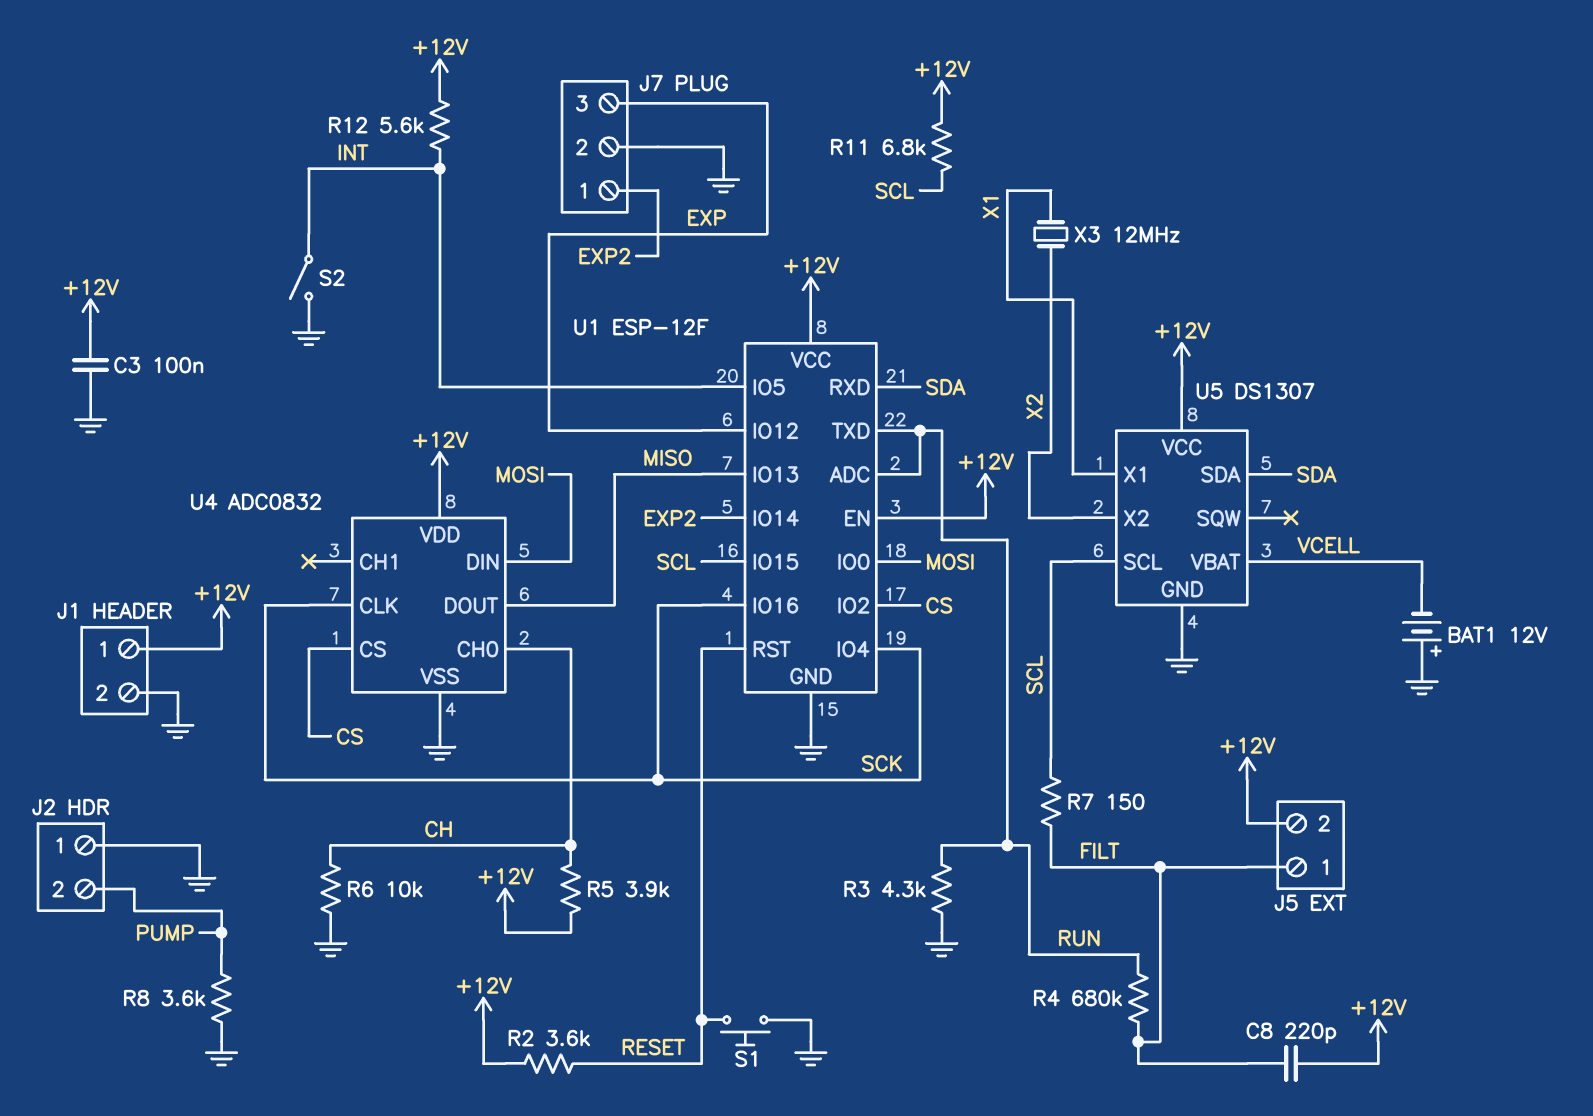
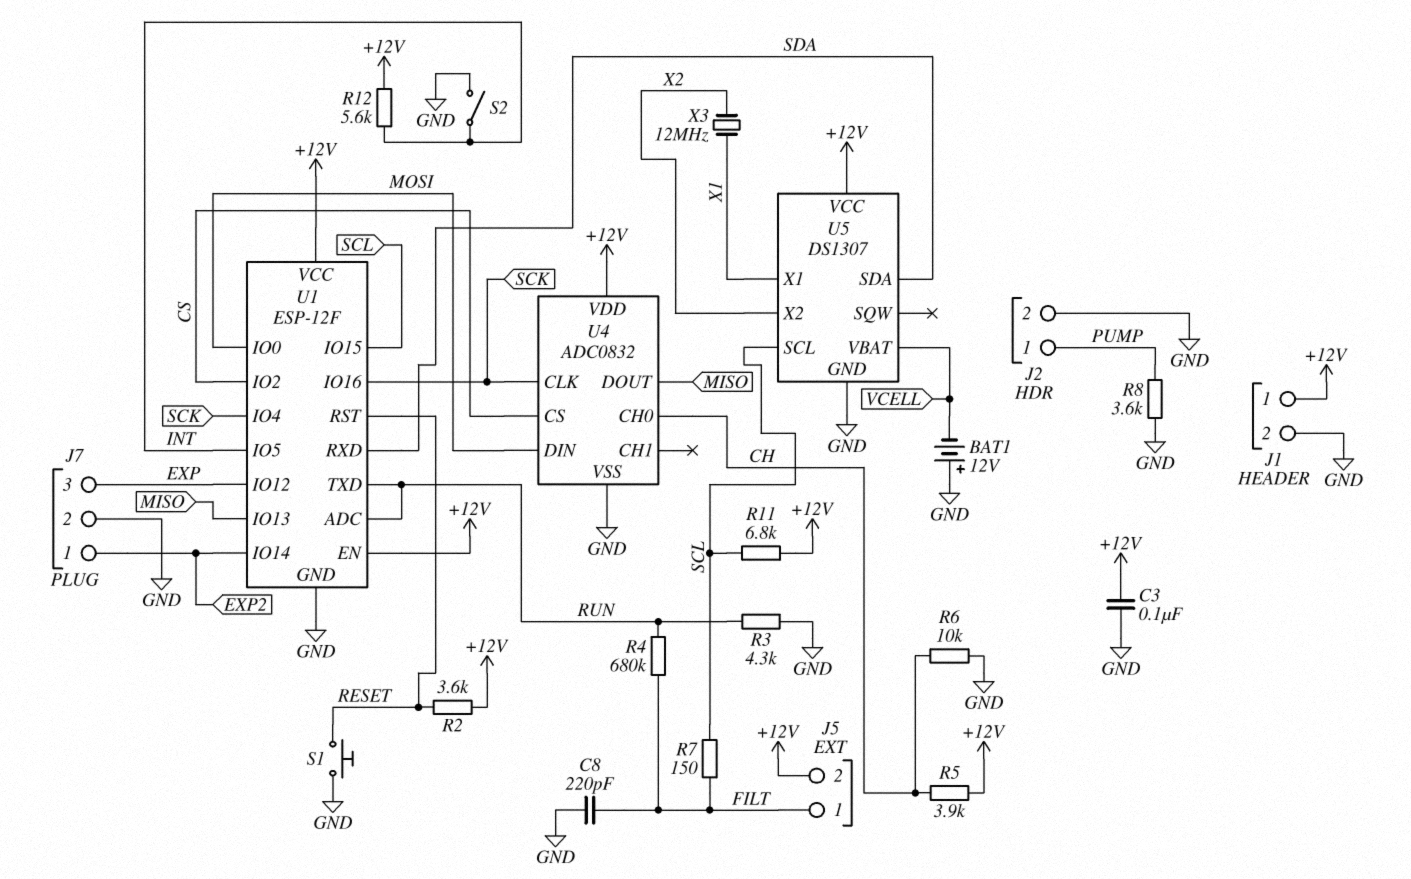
C8: 220pF (+12V, FILT) -> 220pF (FILT, GND)
J2 pin 1: GND -> PUMP
J2 pin 2: PUMP -> GND

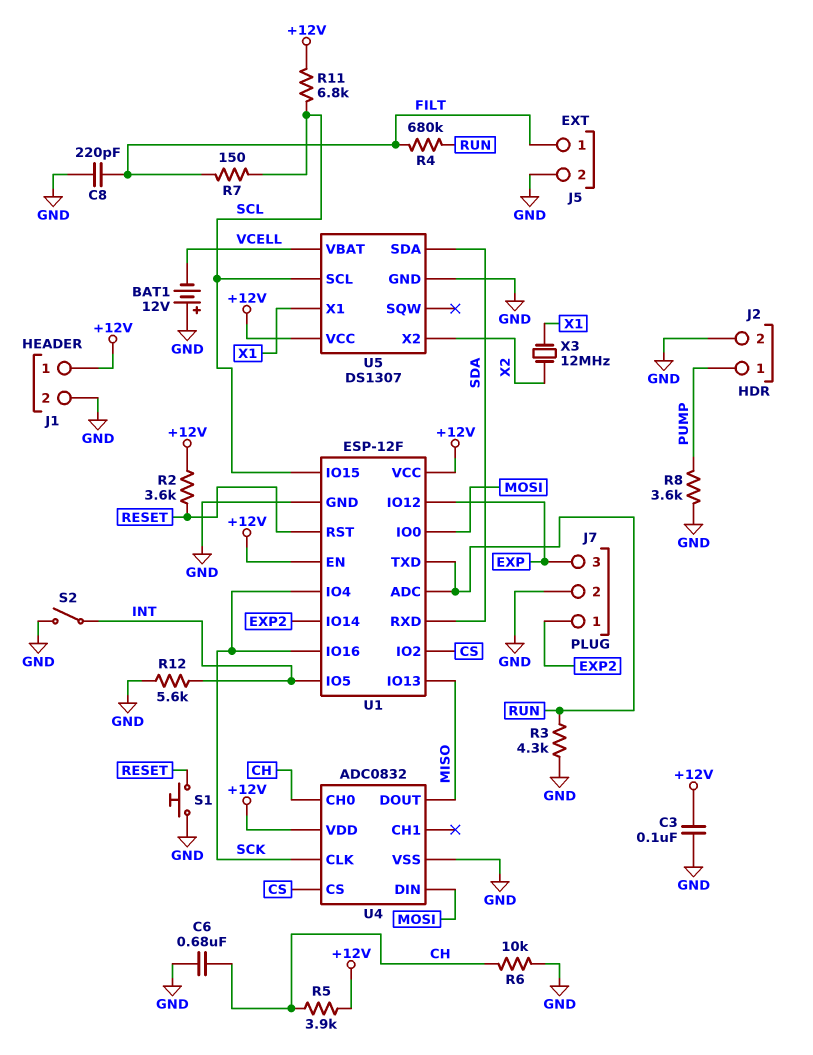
C6: none -> 680nF (CH, GND)
J5 pin 2: +12V -> GND
R12: 5.6k (+12V, INT) -> 5.6k (GND, INT)

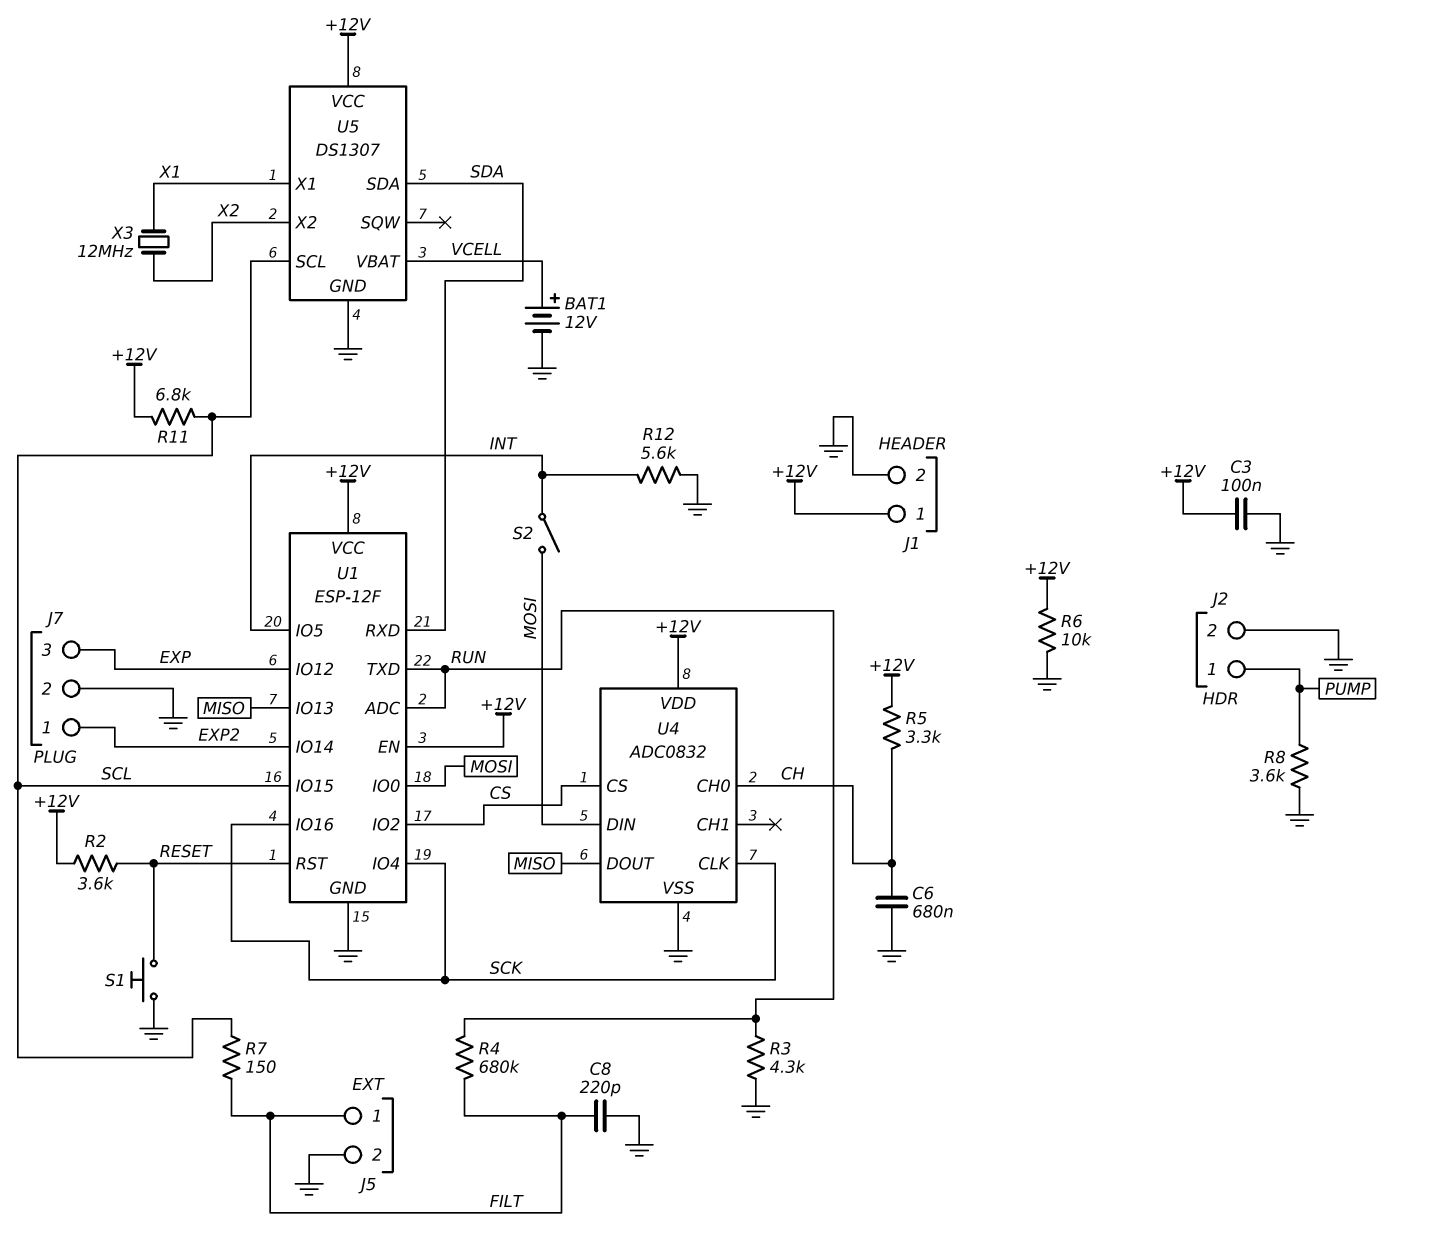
BAT1: 12V (plus GND, minus VCELL) -> 12V (plus VCELL, minus GND)
R5: 3.9k (+12V, CH) -> 3.3k (+12V, CH)
R6: 10k (CH, GND) -> 10k (+12V, GND)
S2: switch (GND, INT) -> switch (INT, MOSI)

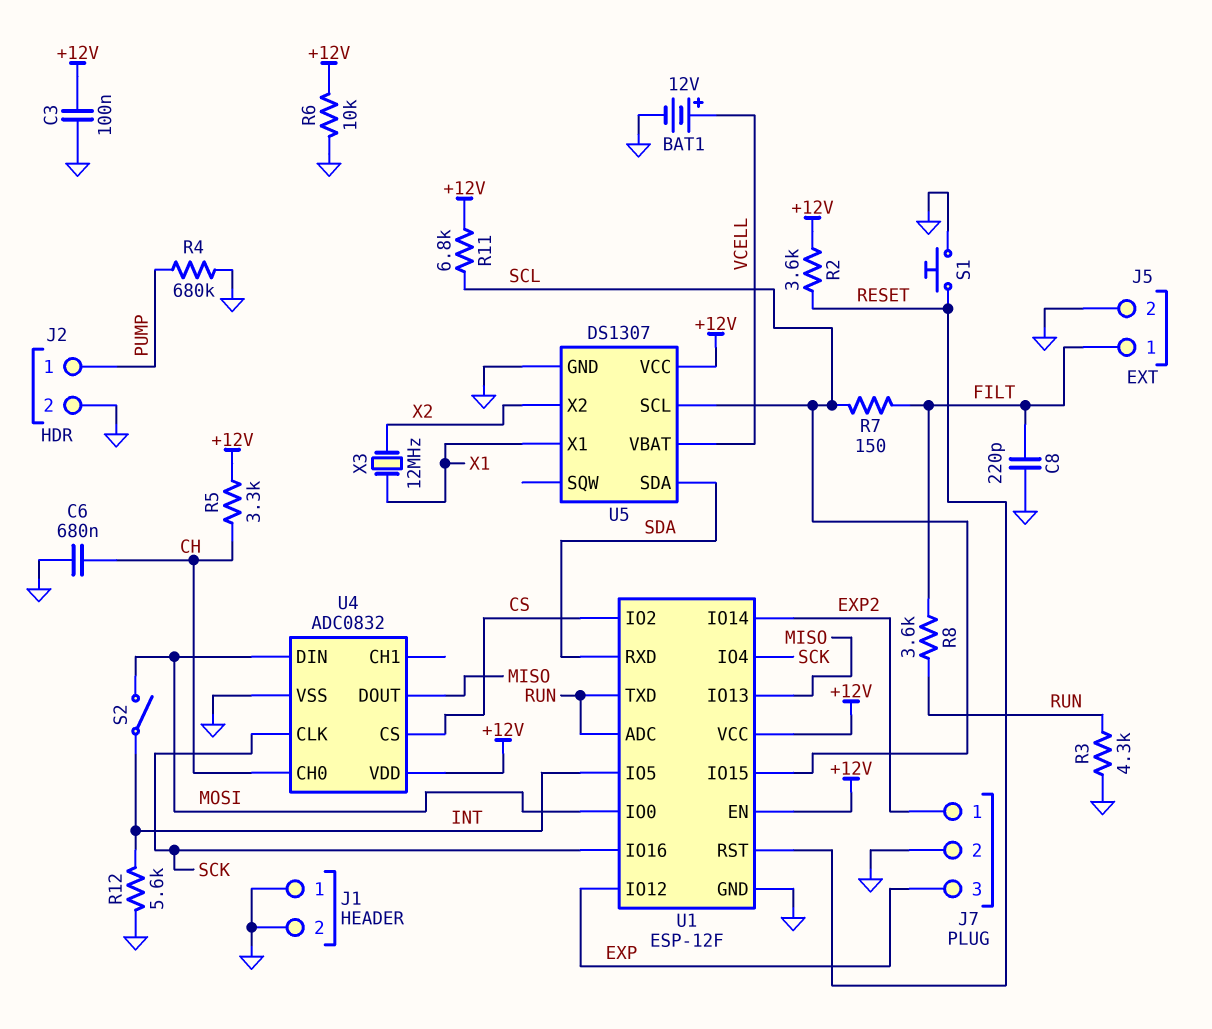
J1 pin 1: +12V -> GND
R4: 680k (FILT, RUN) -> 680k (GND, PUMP)
R8: 3.6k (GND, PUMP) -> 3.6k (FILT, RUN)

